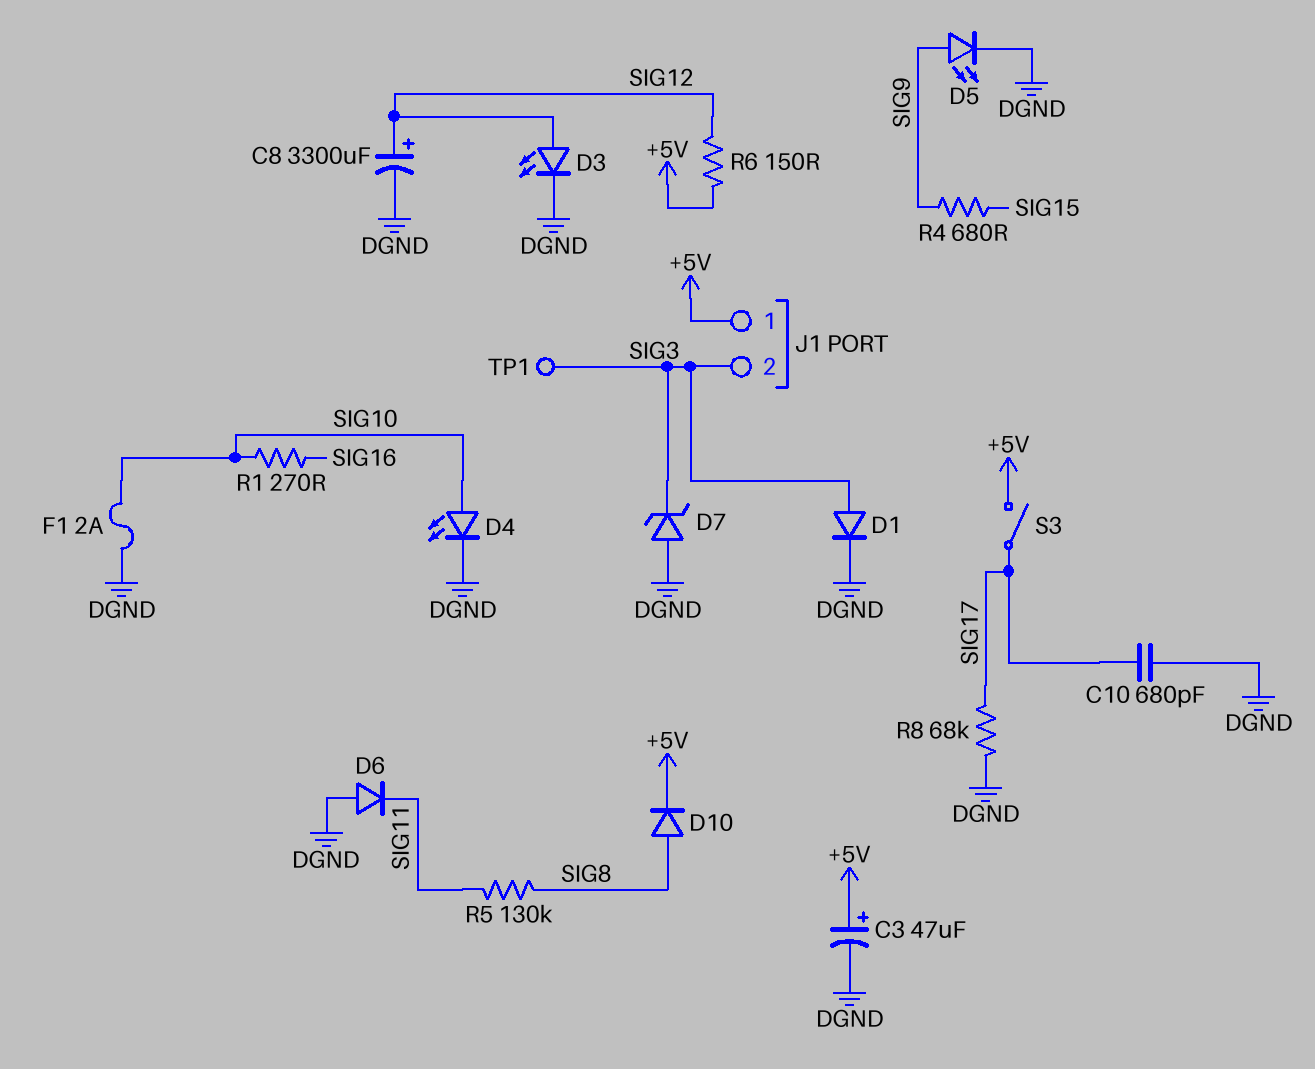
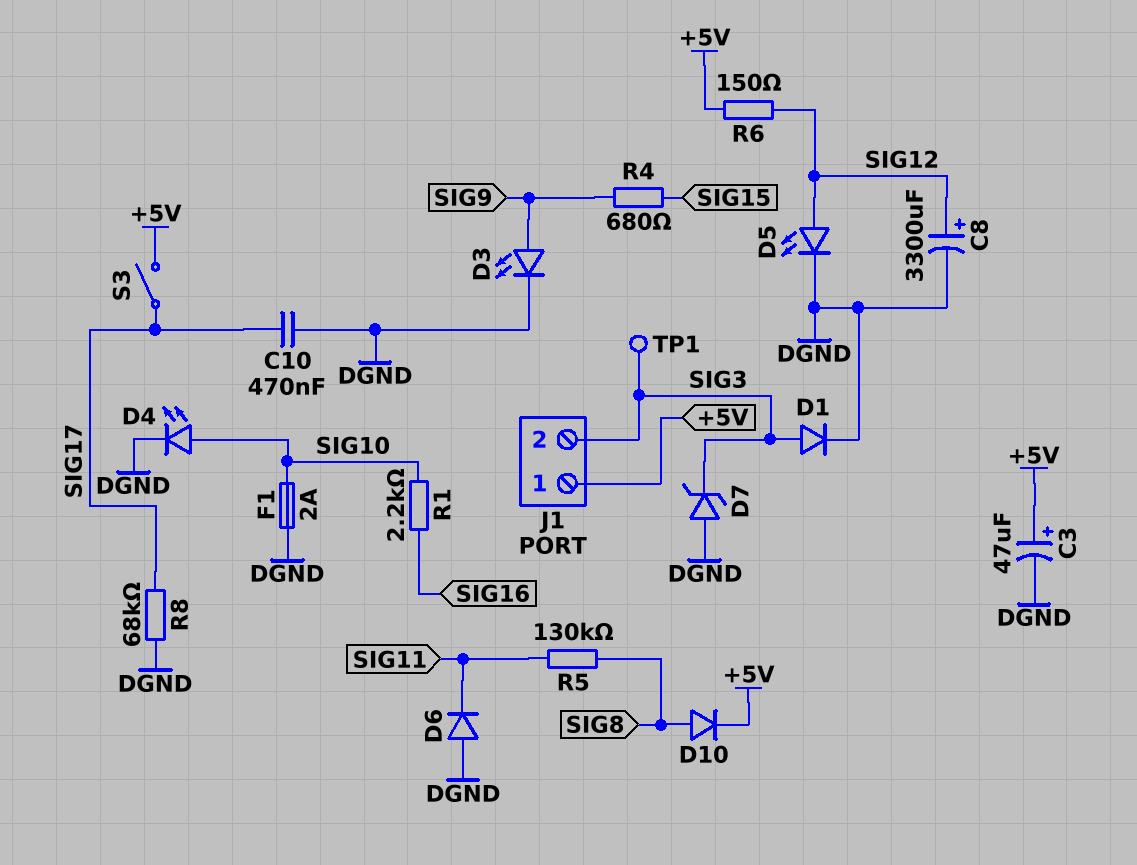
C10: 680pF (DGND, SIG17) -> 470nF (DGND, SIG17)
D3: LED (A SIG12, K DGND) -> LED (A SIG9, K DGND)
D5: LED (A SIG9, K DGND) -> LED (A SIG12, K DGND)
R1: 270 (SIG10, SIG16) -> 2.2k (SIG10, SIG16)

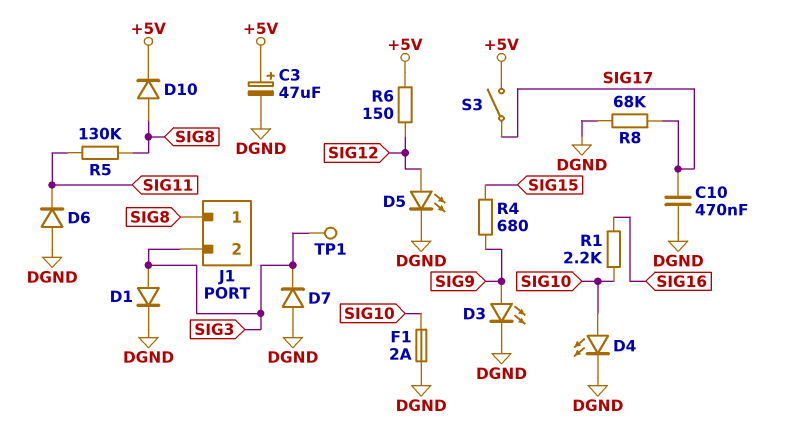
C8: 3300uF (plus SIG12, minus DGND) -> none
D7: zener (A DGND, K SIG3) -> diode (A DGND, K SIG3)
J1 pin 1: +5V -> SIG8

